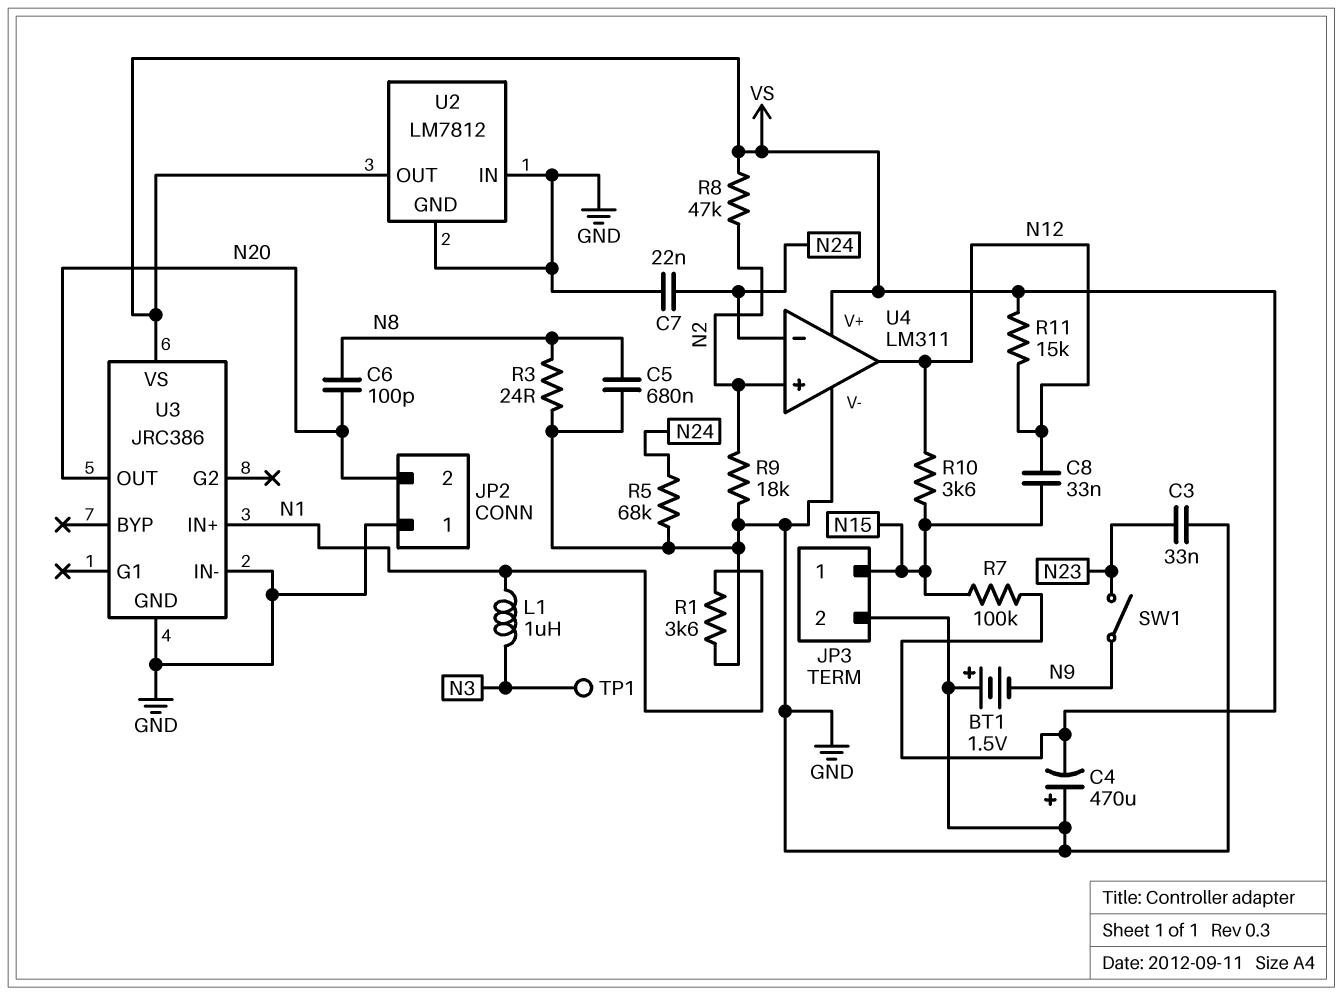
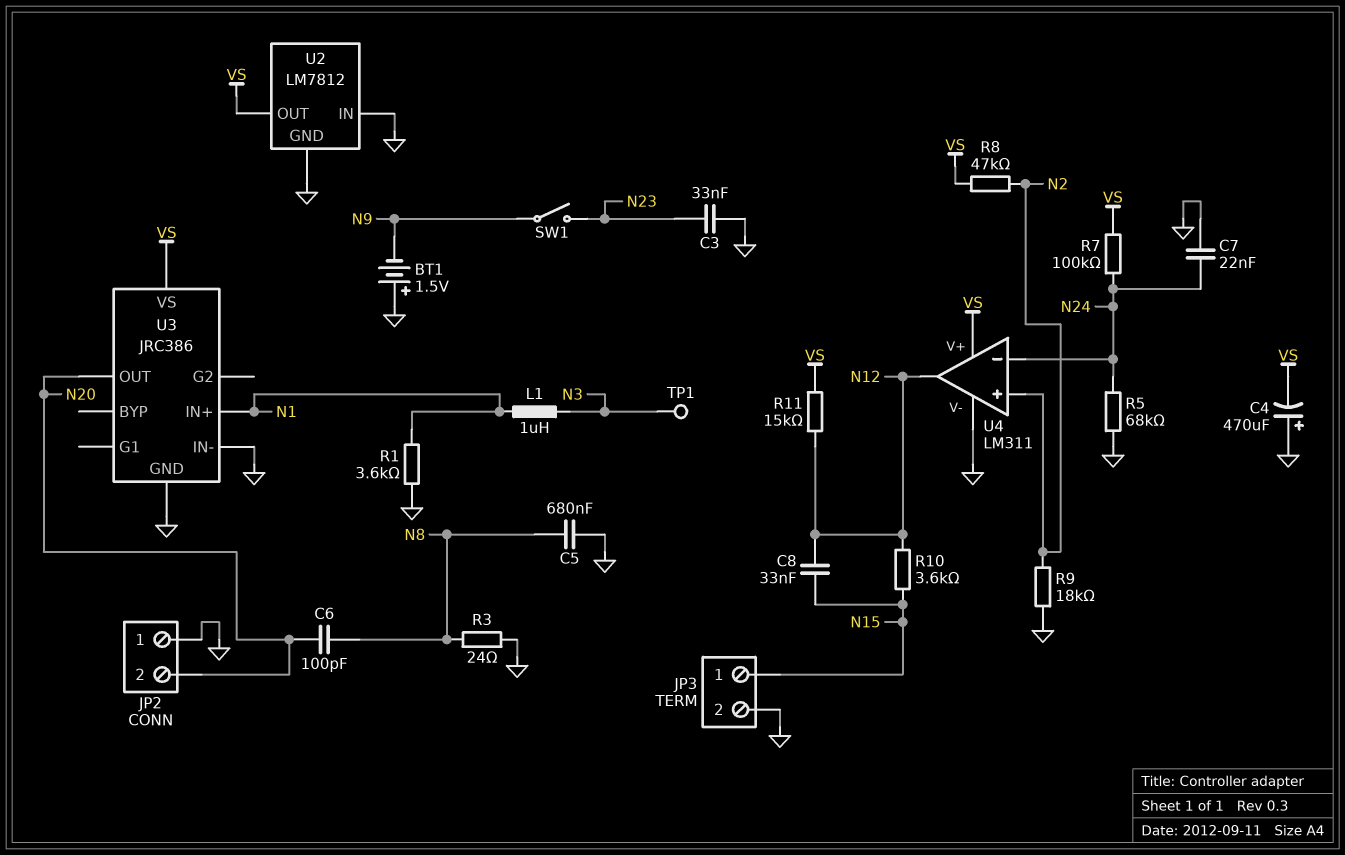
R7: 100k (N15, VS) -> 100k (N24, VS)

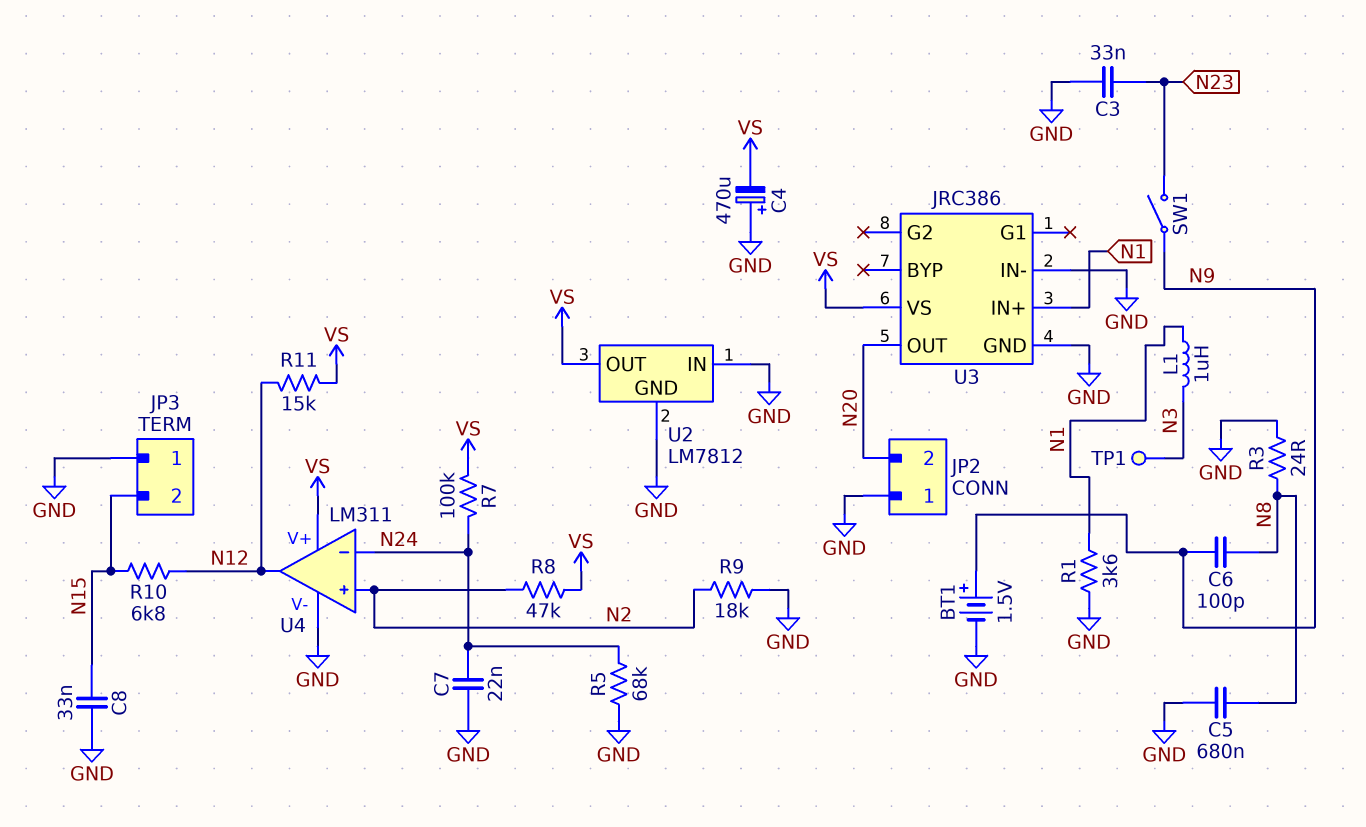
BT1: 1.5V (plus GND, minus N9) -> 1.5V (plus N9, minus GND)
C6: 100pF (N8, N20) -> 100pF (N8, N9)
C8: 33nF (N12, N15) -> 33nF (GND, N15)
JP3 pin 1: N15 -> GND
JP3 pin 2: GND -> N15
R10: 3.6k (N12, N15) -> 6.8k (N12, N15)

